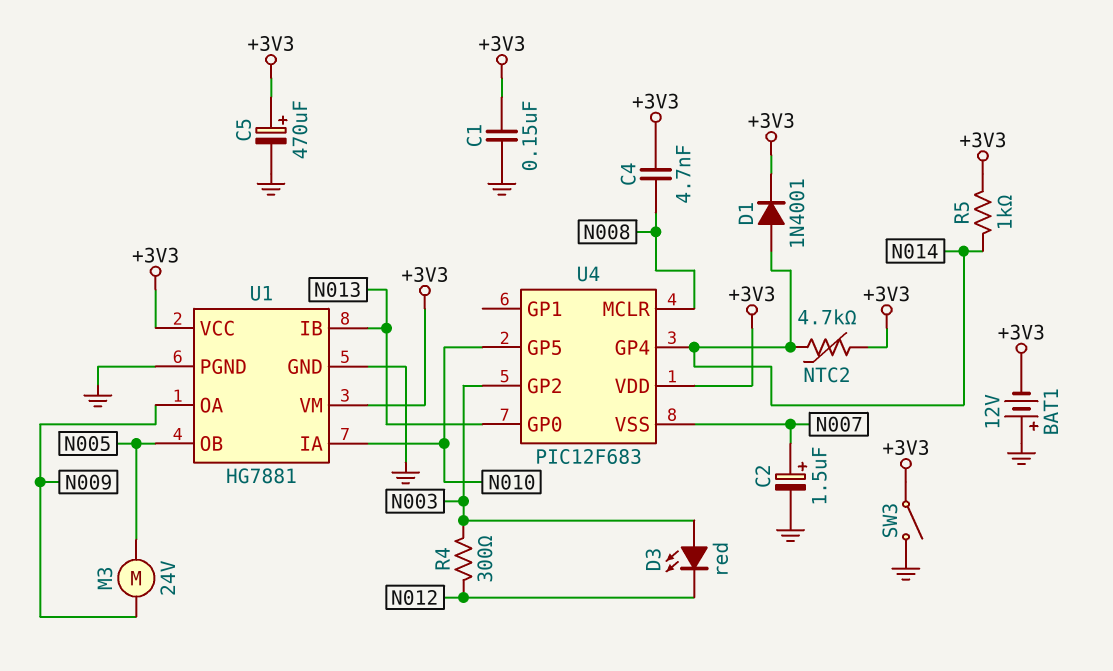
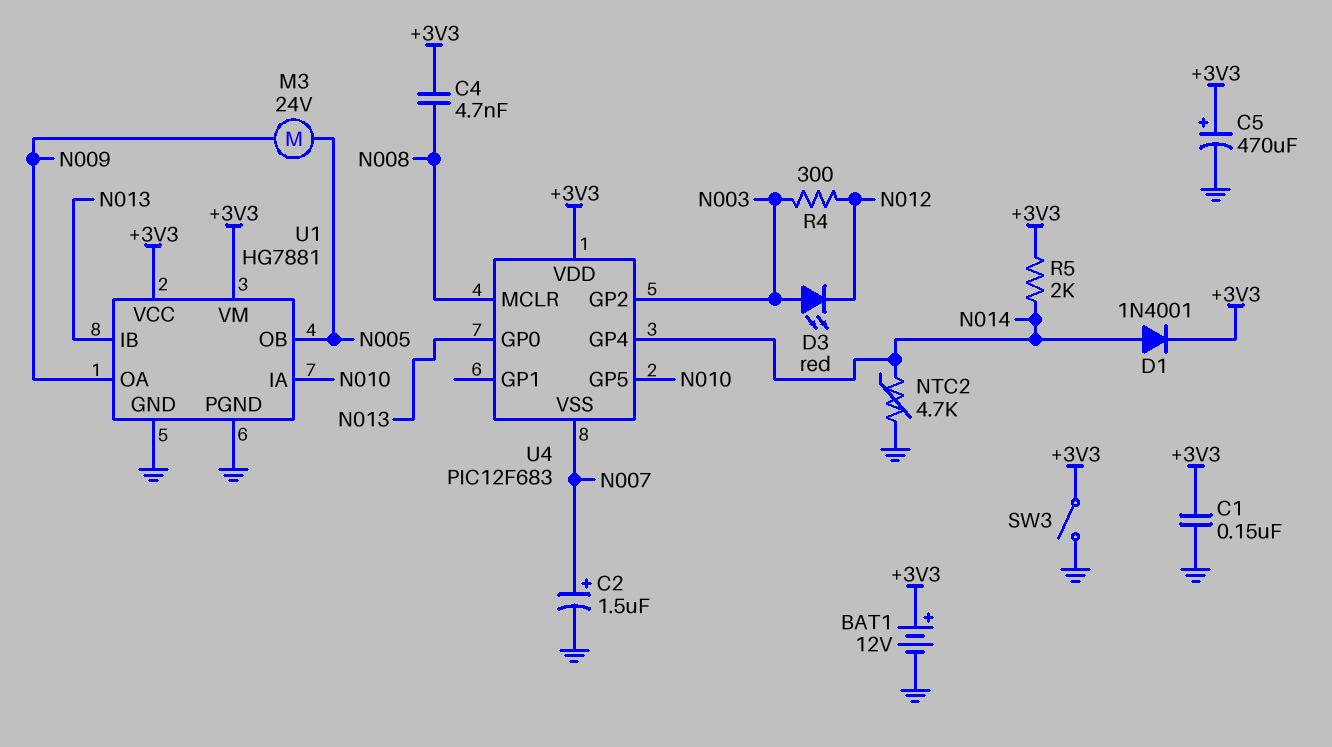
BAT1: 12V (plus GND, minus +3V3) -> 12V (plus +3V3, minus GND)
NTC2: 4.7k (+3V3, N014) -> 4.7k (GND, N014)
R5: 1k (+3V3, N014) -> 2k (+3V3, N014)

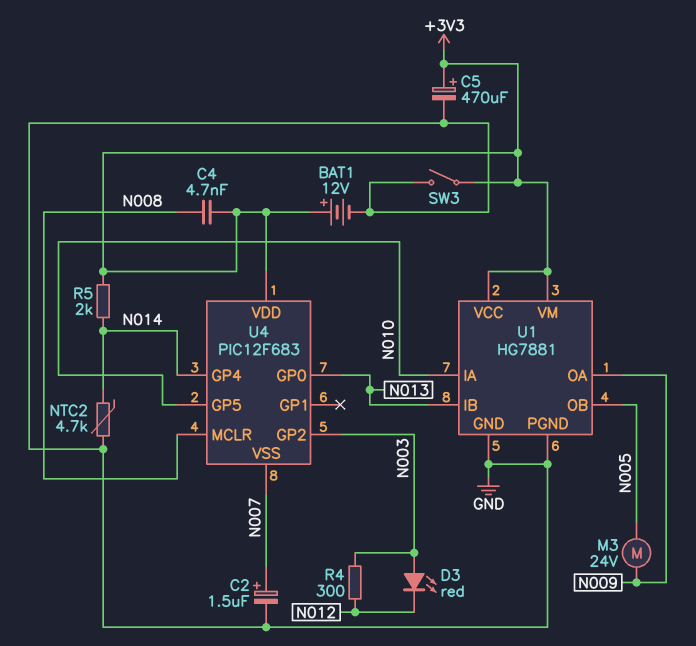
C1: 150nF (+3V3, GND) -> none
D1: diode 1N4001 (A N014, K +3V3) -> none

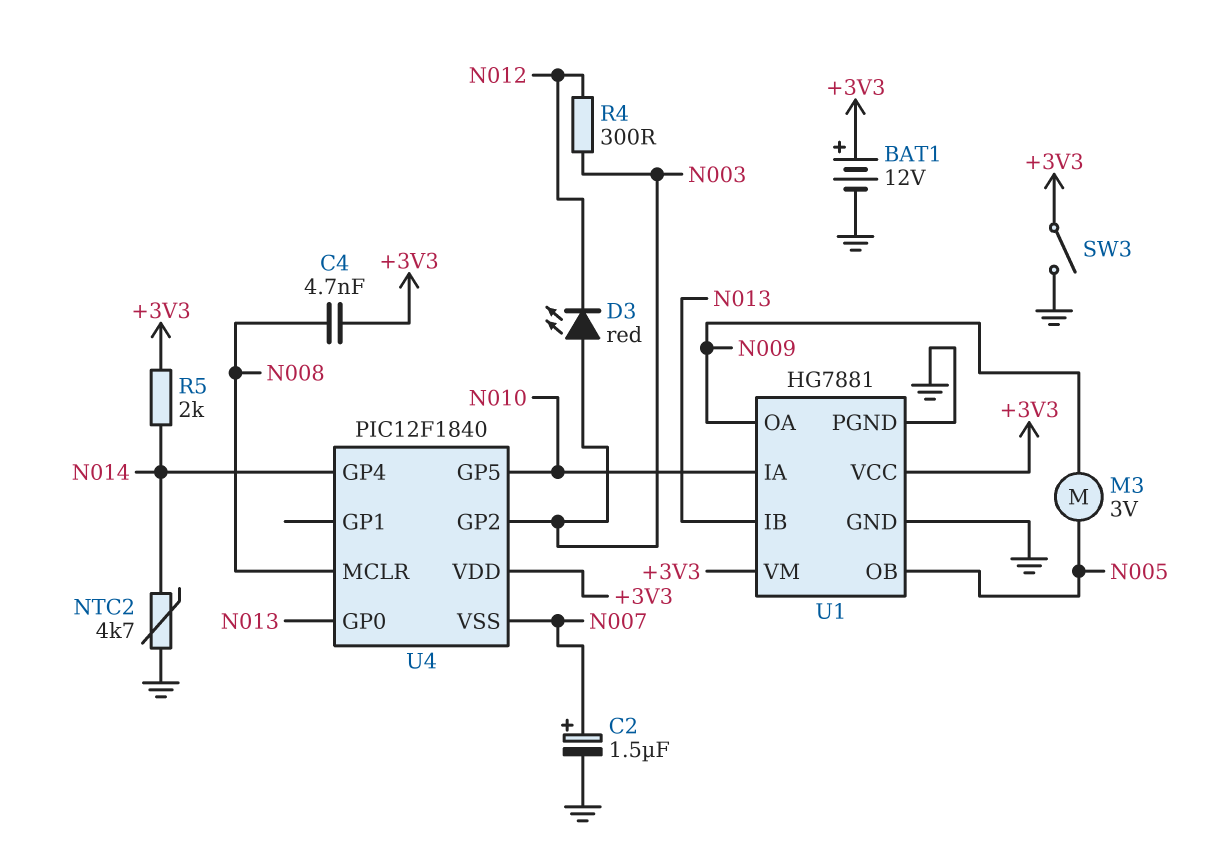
C5: 470uF (plus +3V3, minus GND) -> none
M3: motor 24V (N005, N009) -> motor 3V (N005, N009)
U4: PIC12F683 -> PIC12F1840

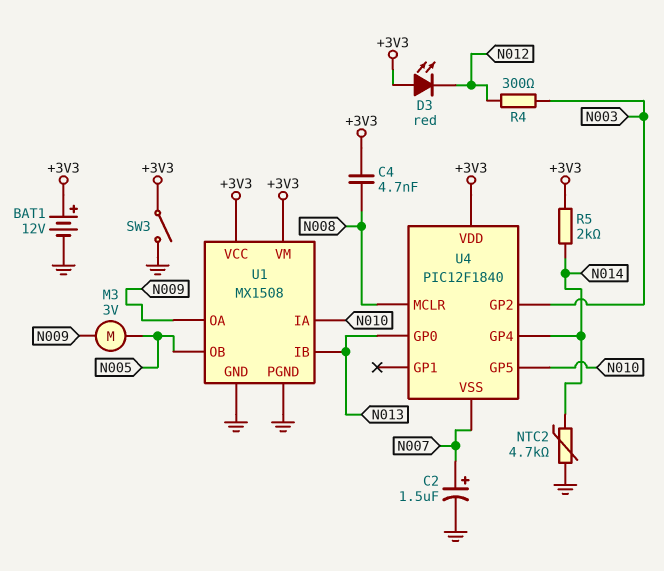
D3: LED red (A N003, K N012) -> LED red (A +3V3, K N012)
U1: HG7881 -> MX1508

